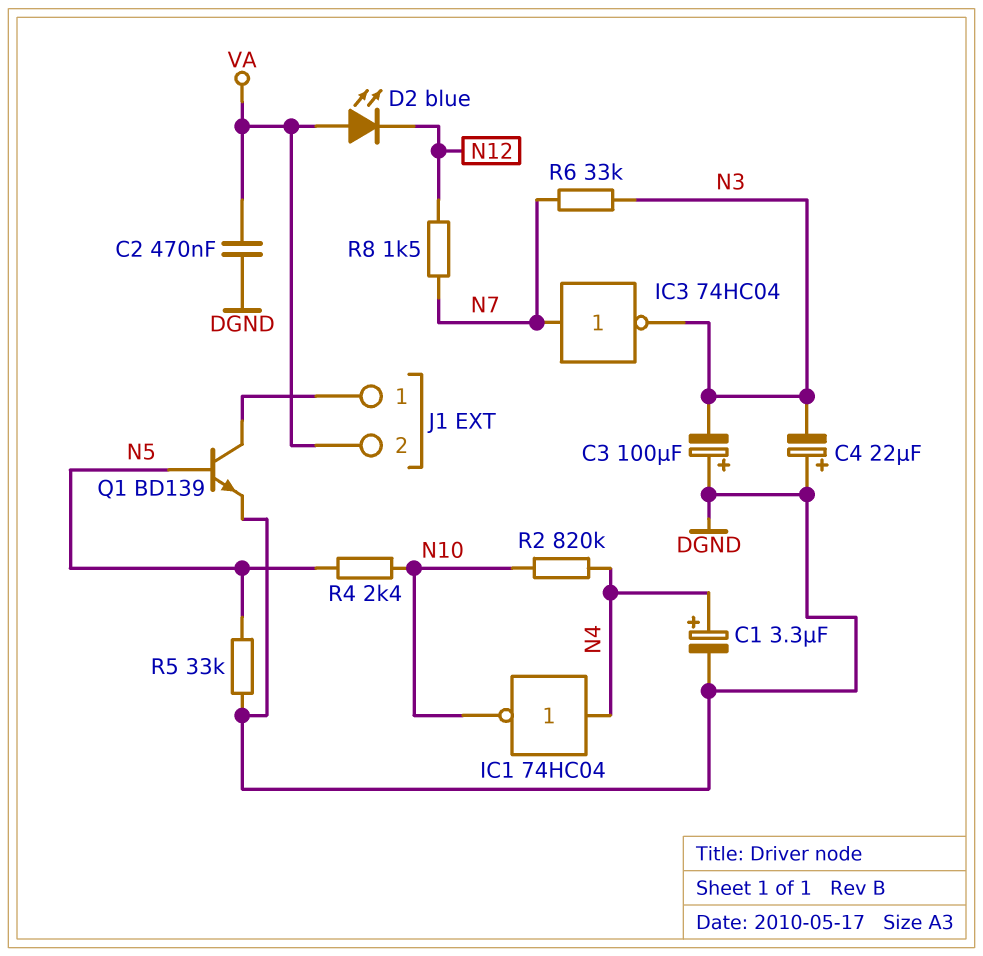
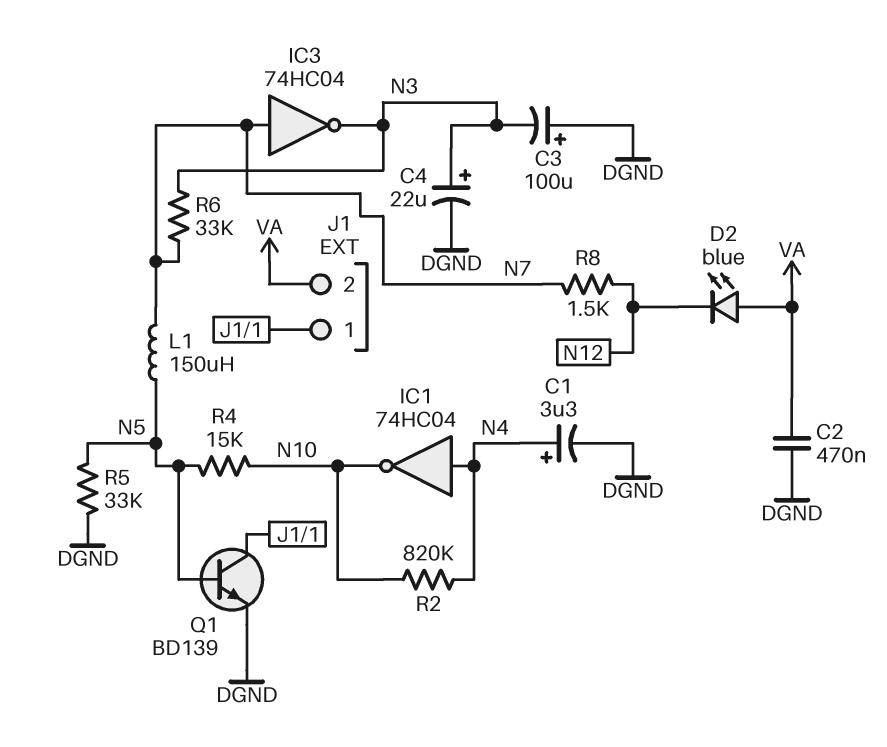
C4: 22uF (plus DGND, minus N3) -> 22uF (plus N3, minus DGND)
L1: none -> 150uH (N5, N7)
R4: 2.4k (N5, N10) -> 15k (N5, N10)

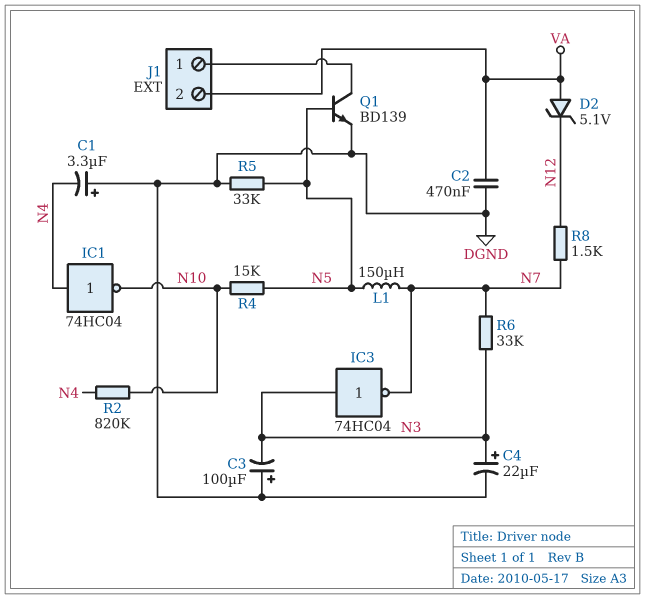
C1: 3.3uF (plus N4, minus DGND) -> 3.3uF (plus DGND, minus N4)
D2: LED blue (A VA, K N12) -> zener 5.1V (A VA, K N12)
IC3: NOT 74HC04 (in N7, out N3) -> NOT 74HC04 (in N3, out N7)

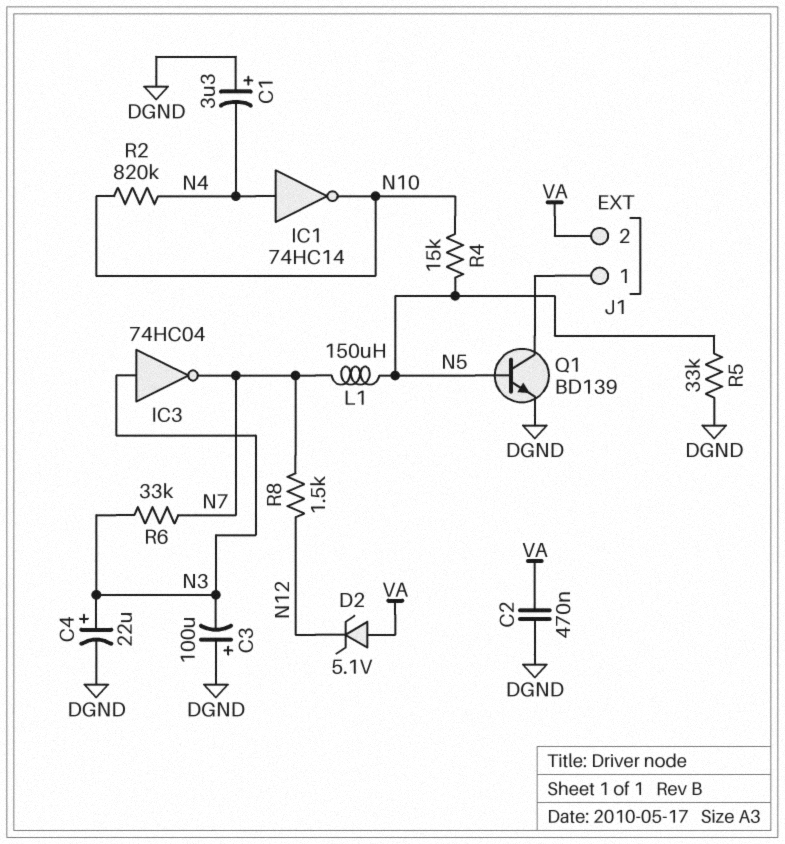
IC1: NOT 74HC04 (in N4, out N10) -> NOT 74HC14 (in N4, out N10)

